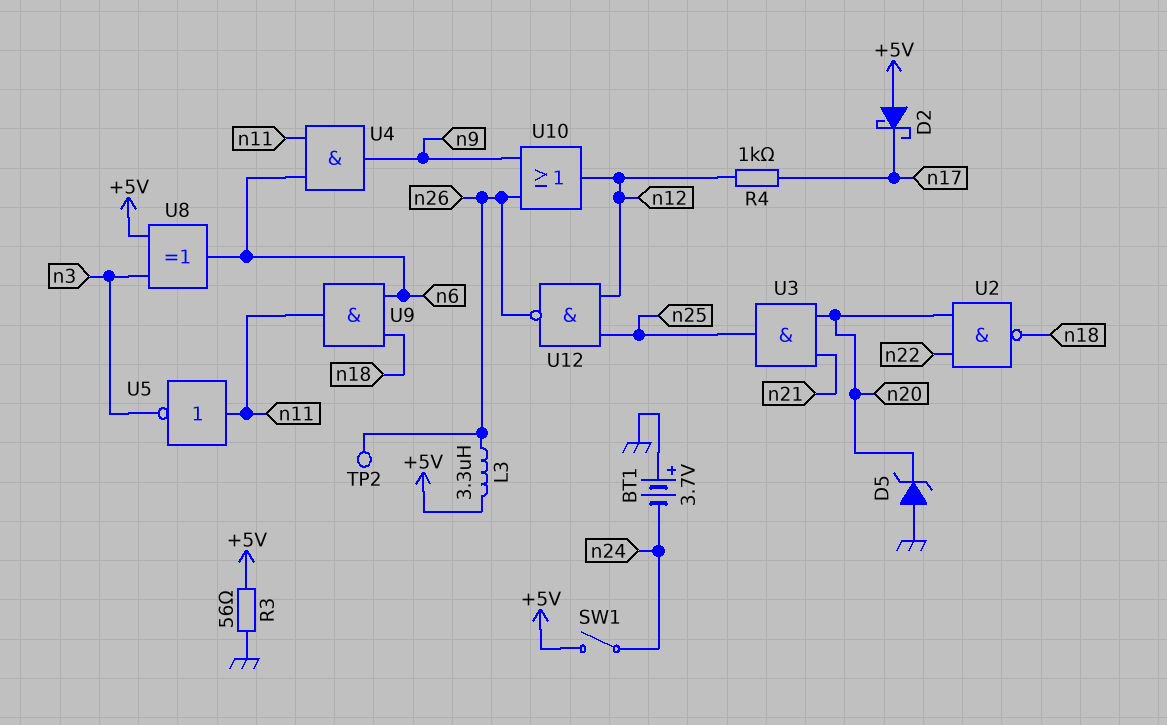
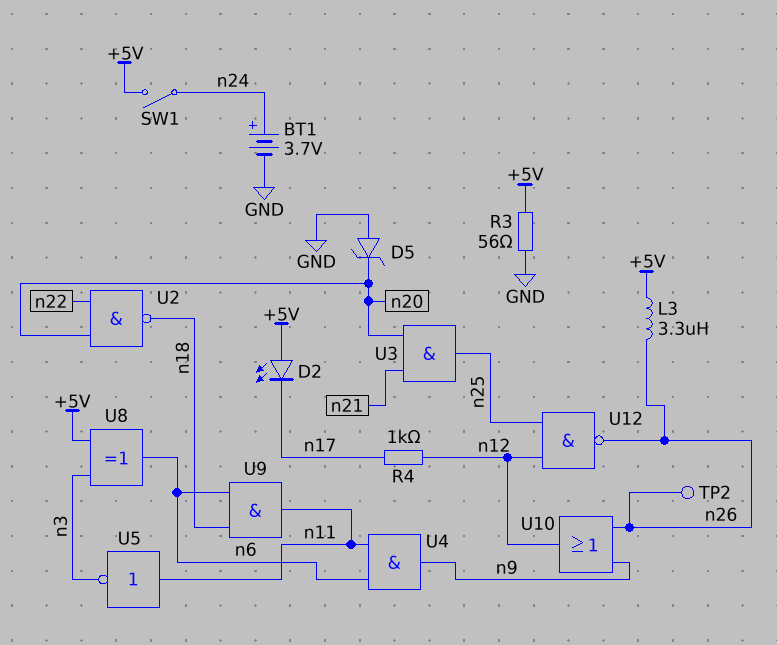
BT1: 3.7V (plus GND, minus n24) -> 3.7V (plus n24, minus GND)
D2: schottky (A +5V, K n17) -> LED (A +5V, K n17)

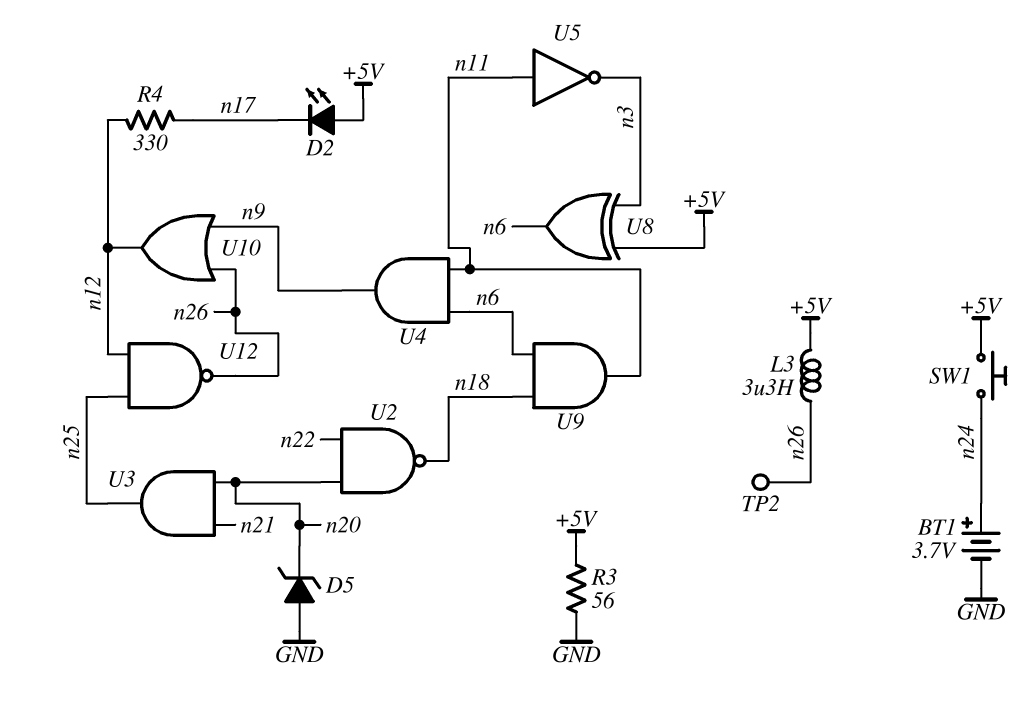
R4: 1k (n12, n17) -> 330 (n12, n17)
SW1: switch (+5V, n24) -> button (+5V, n24)

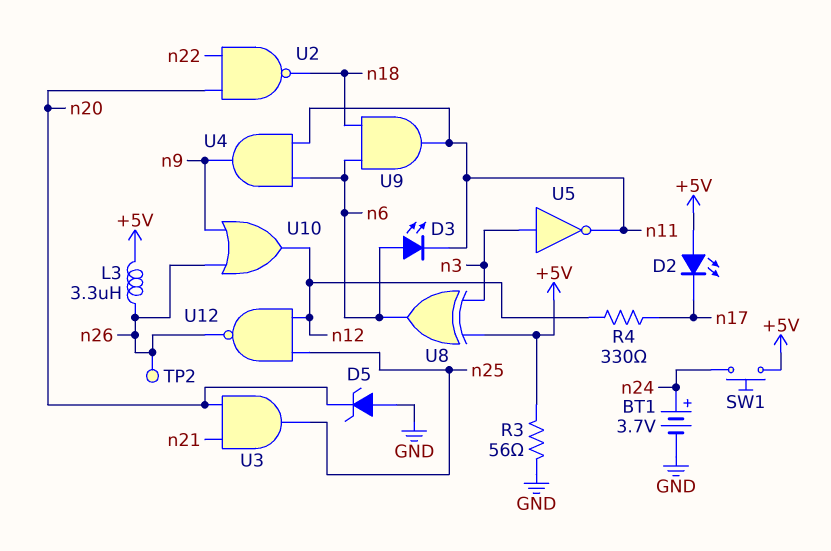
D3: none -> LED (A n6, K n11)
U5: NOT (in n11, out n3) -> NOT (in n3, out n11)

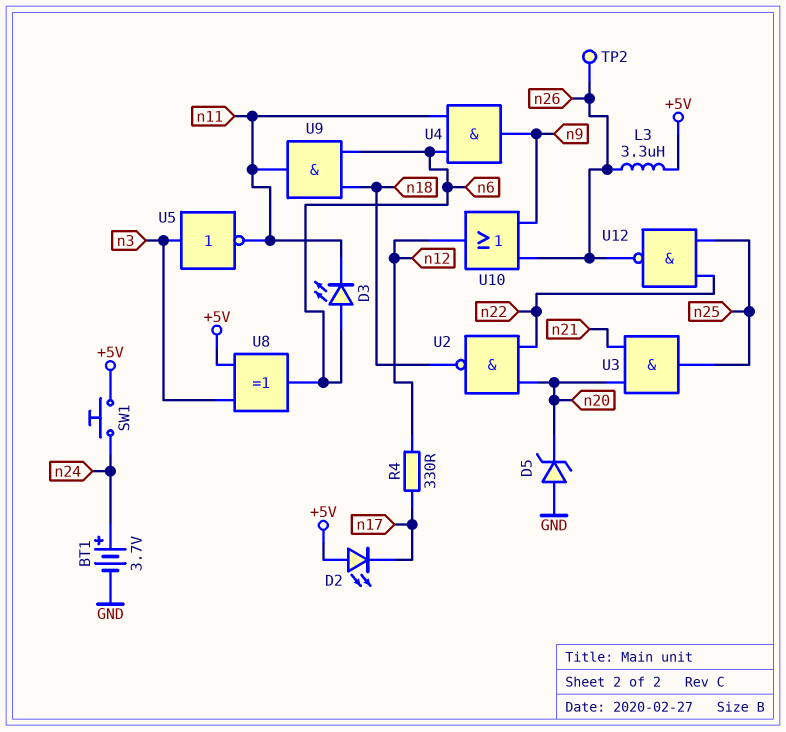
R3: 56 (+5V, GND) -> none
U12: NAND (in n12, in n25, out n26) -> NAND (in n22, in n25, out n26)

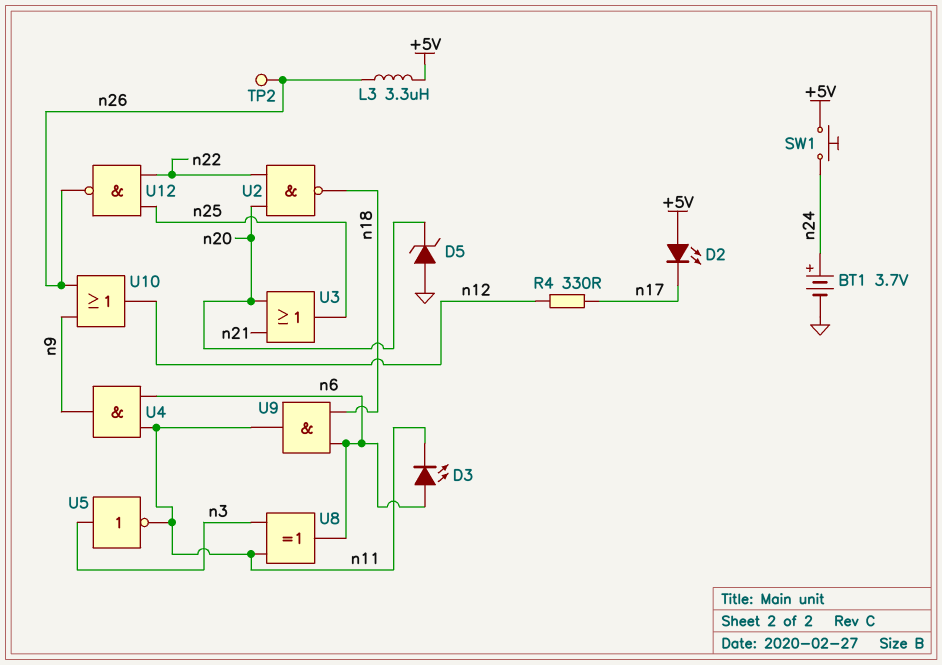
U3: AND (in n20, in n21, out n25) -> OR (in n20, in n21, out n25)
U8: XOR (in +5V, in n3, out n6) -> XOR (in n3, in n11, out n6)

